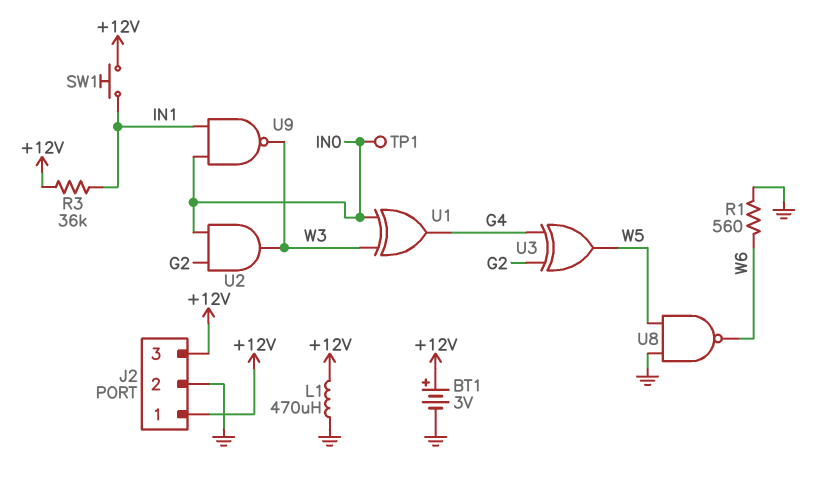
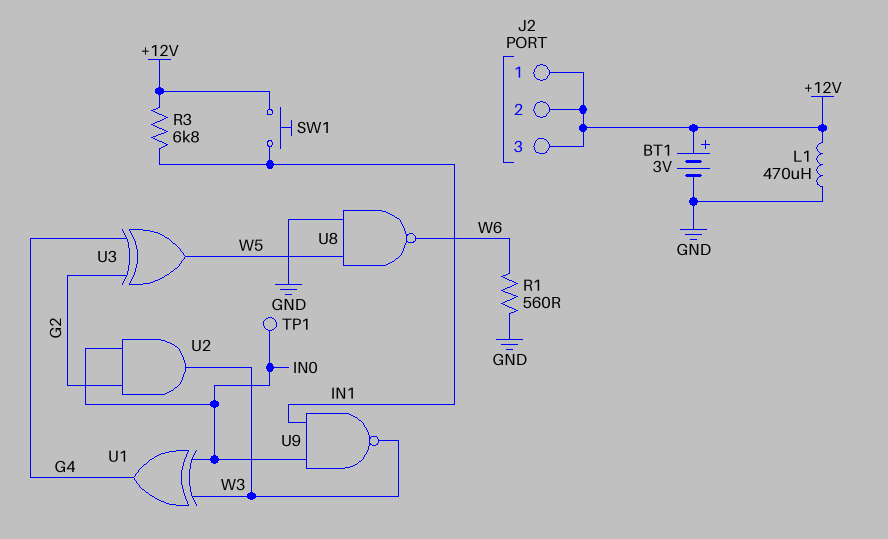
J2 pin 2: GND -> +12V
R3: 36k (+12V, IN1) -> 6.8k (+12V, IN1)

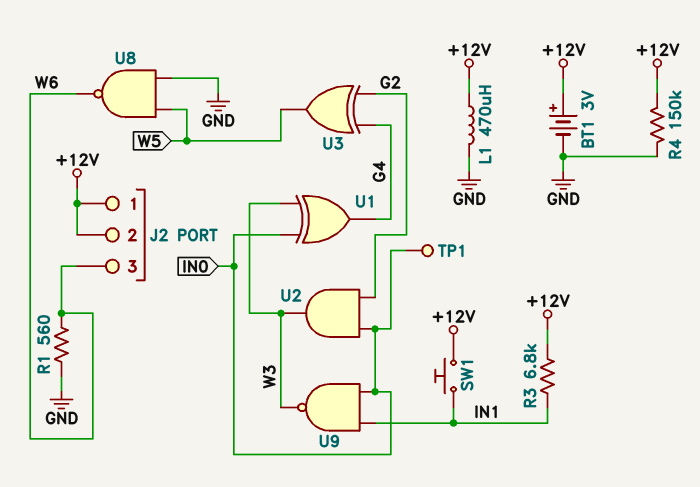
J2 pin 3: +12V -> W6
R4: none -> 150k (+12V, GND)

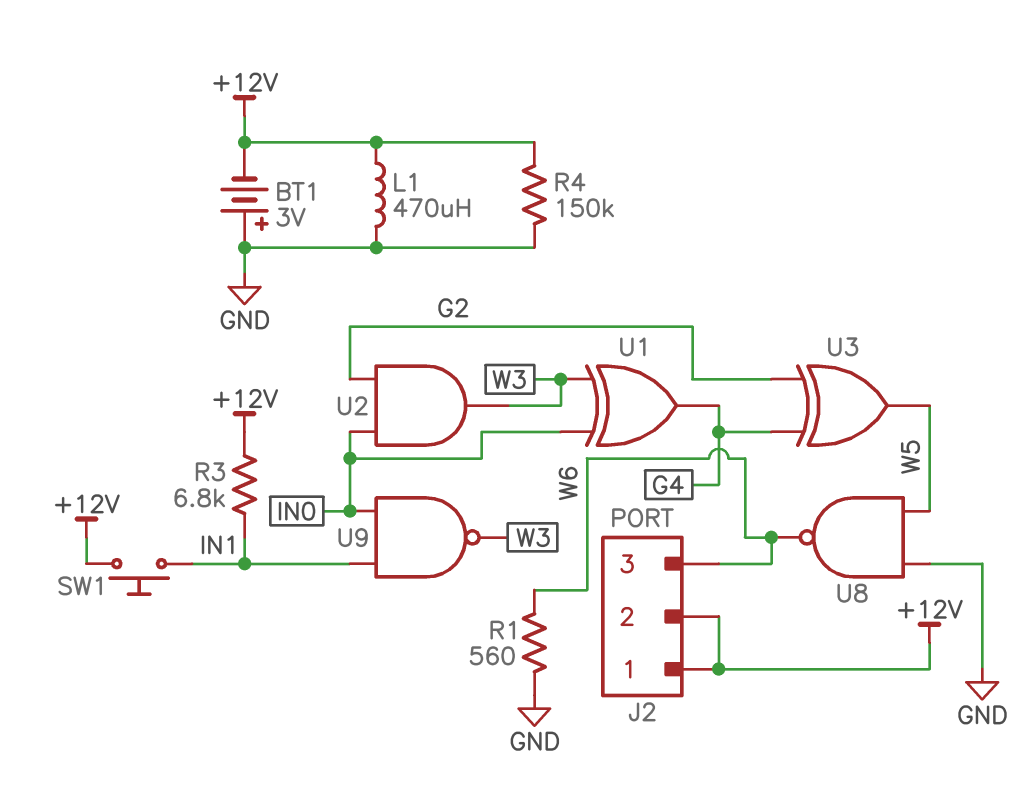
BT1: 3V (plus +12V, minus GND) -> 3V (plus GND, minus +12V)
TP1: test point (IN0) -> none

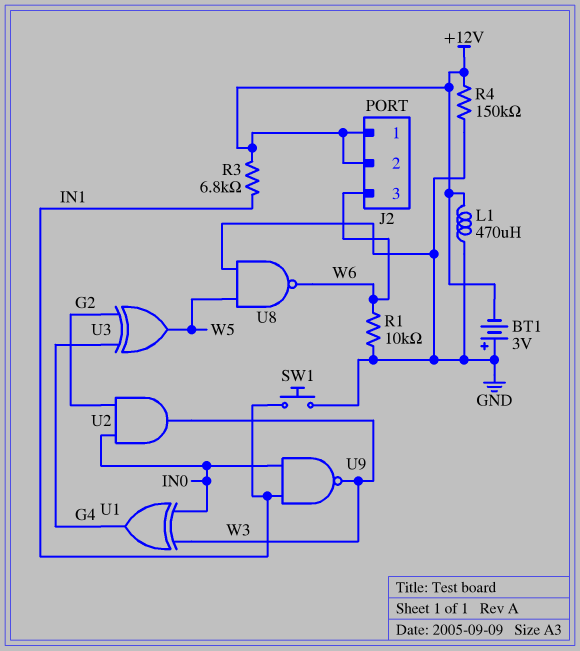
R1: 560 (GND, W6) -> 10k (GND, W6)
SW1: button (+12V, IN1) -> button (GND, IN1)

